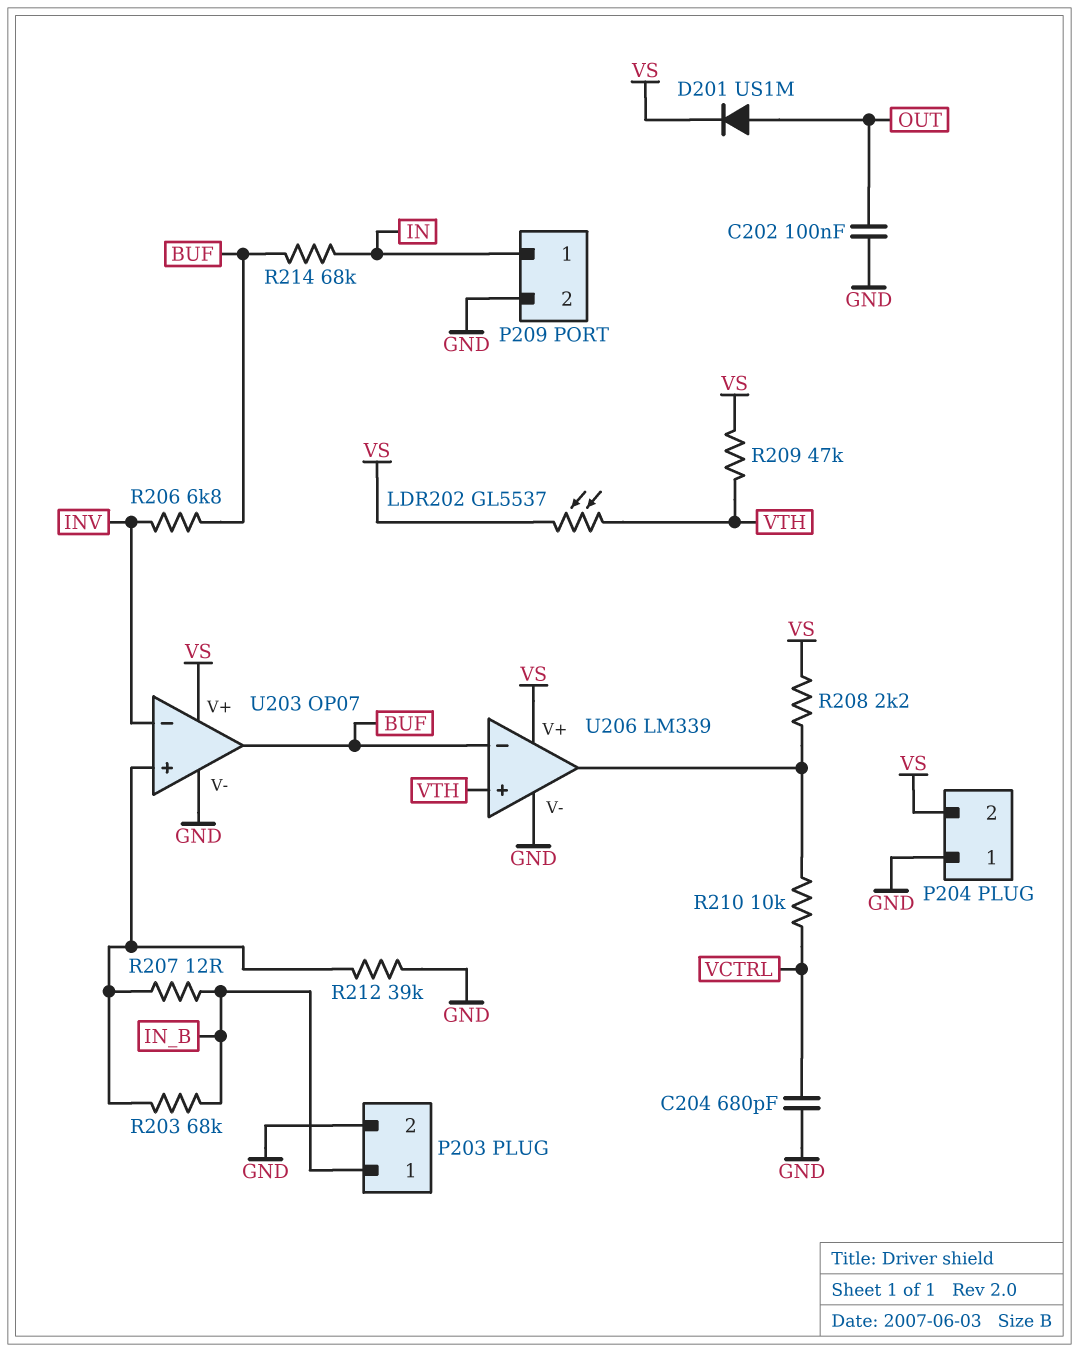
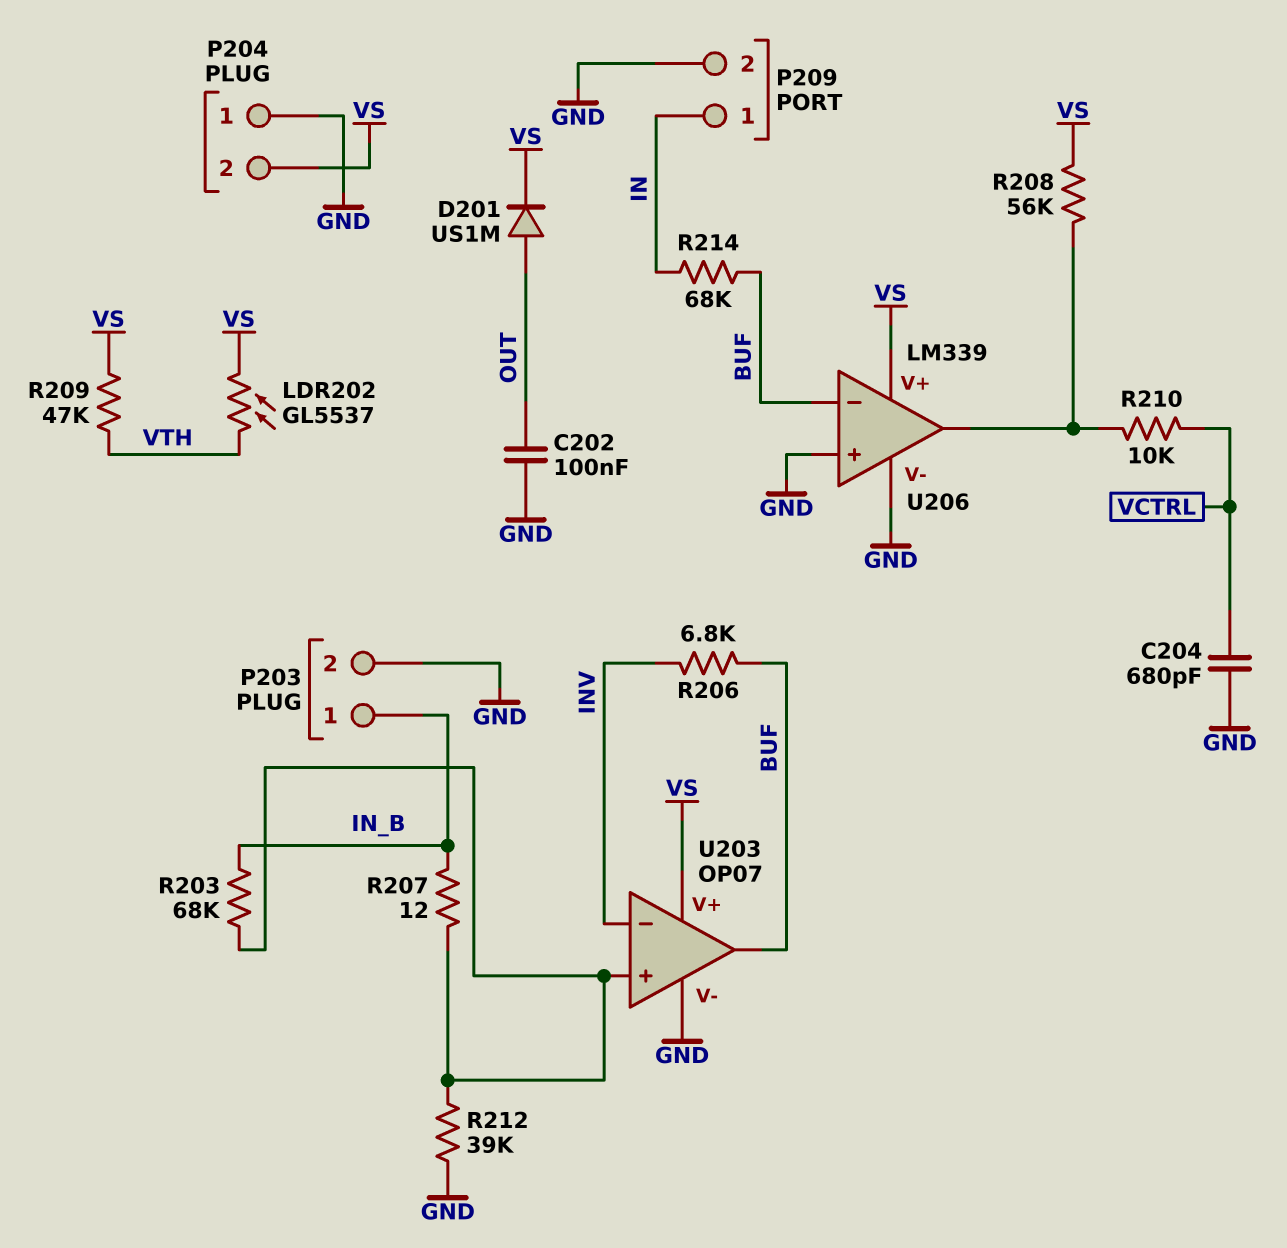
R208: 2.2k (U206/out, VS) -> 56k (U206/out, VS)
U206 pin in+: VTH -> GND

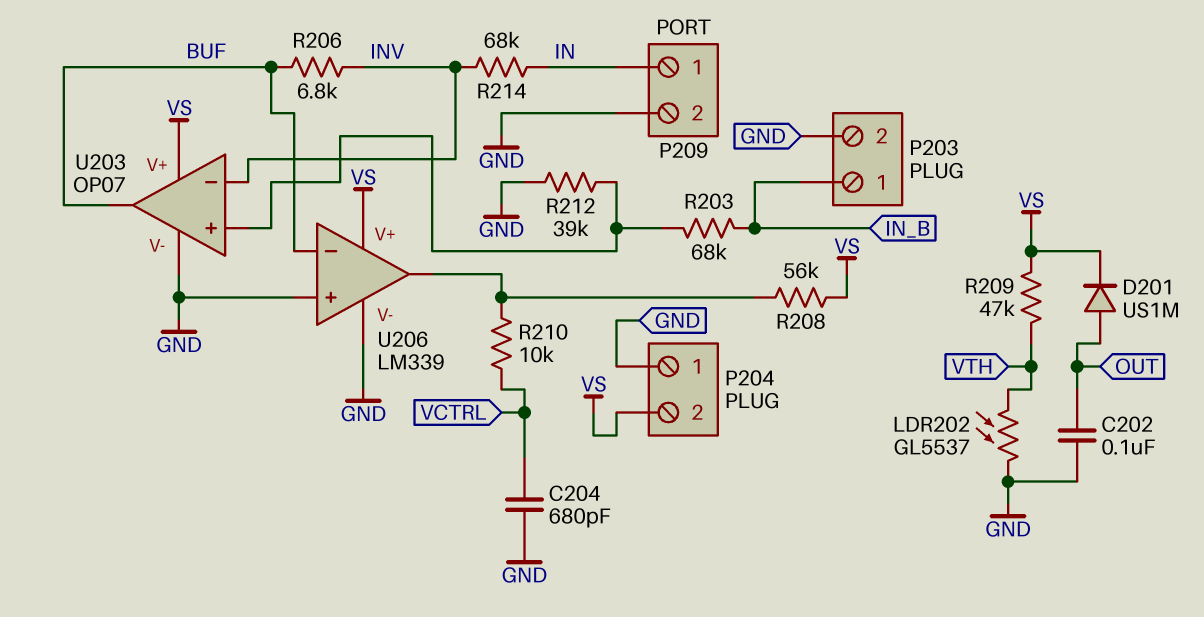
LDR202: GL5537 (VS, VTH) -> GL5537 (GND, VTH)
R207: 12 (IN_B, U203/in+) -> none
R214: 68k (BUF, IN) -> 68k (IN, INV)

